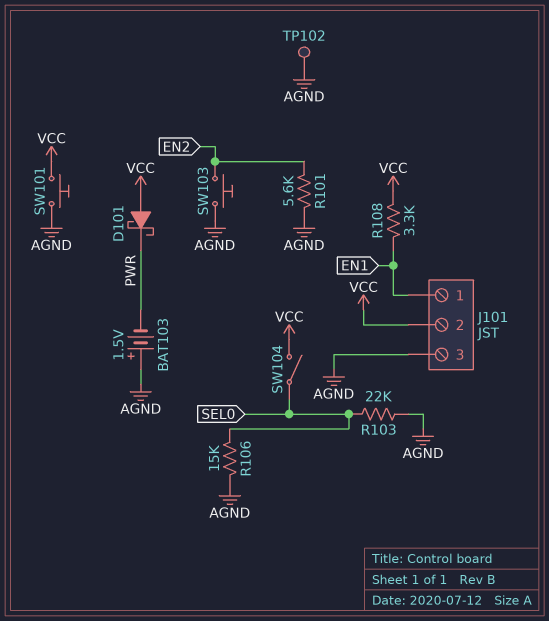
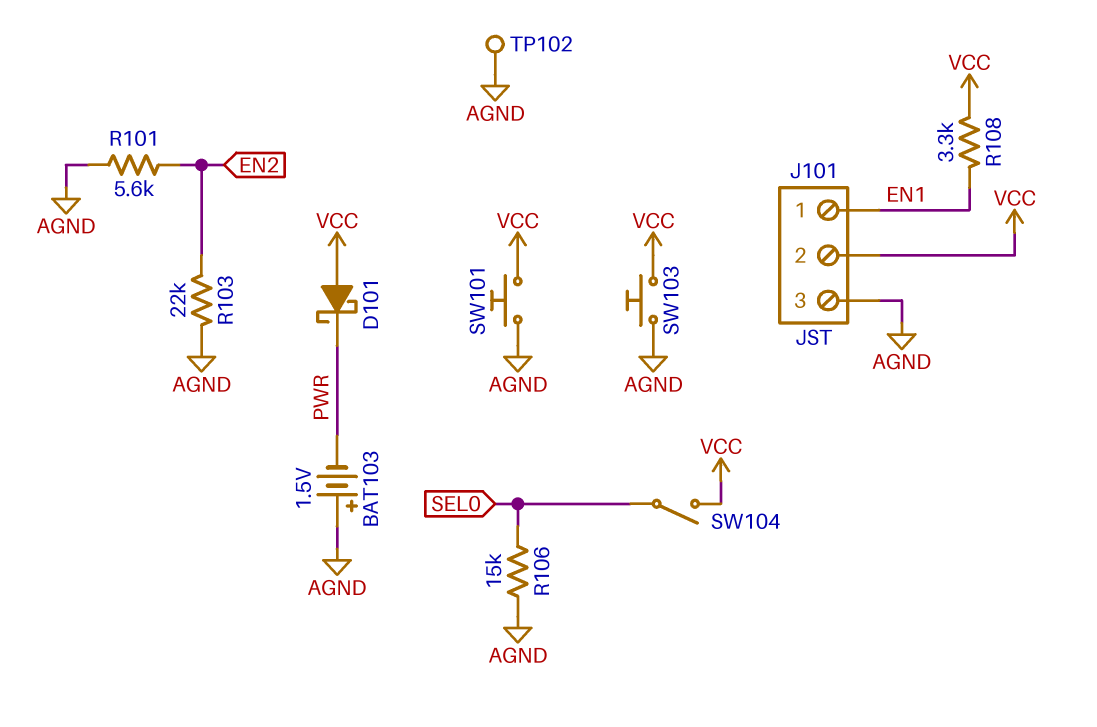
R103: 22k (AGND, SEL0) -> 22k (AGND, EN2)
SW103: button (AGND, EN2) -> button (AGND, VCC)

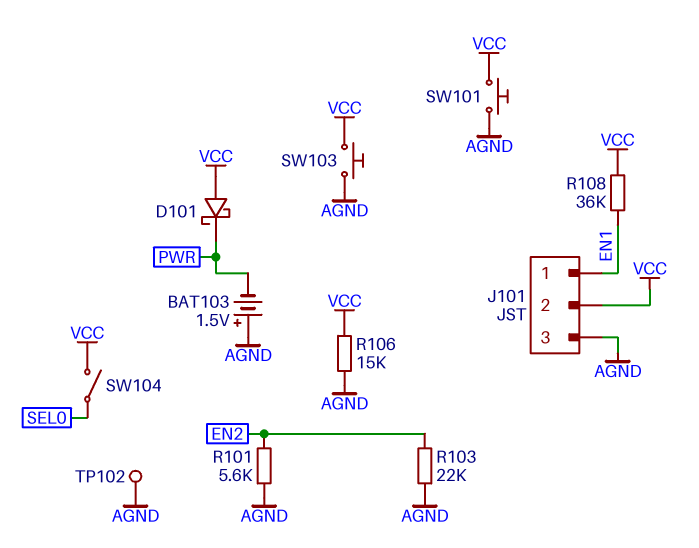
R106: 15k (AGND, SEL0) -> 15k (AGND, VCC)
R108: 3.3k (EN1, VCC) -> 36k (EN1, VCC)

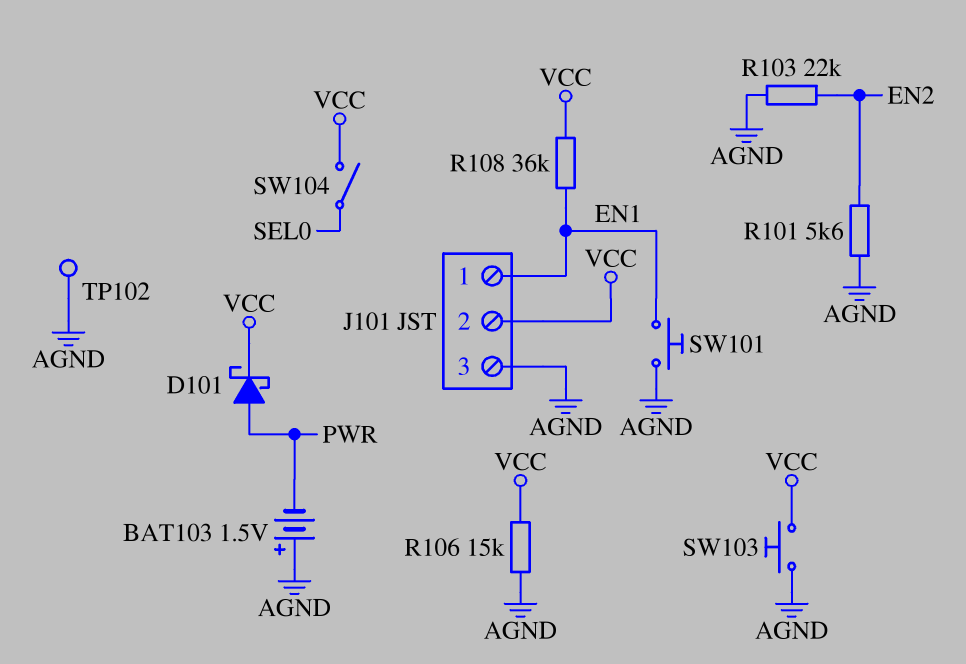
D101: schottky (A VCC, K PWR) -> schottky (A PWR, K VCC)
SW101: button (AGND, VCC) -> button (AGND, EN1)

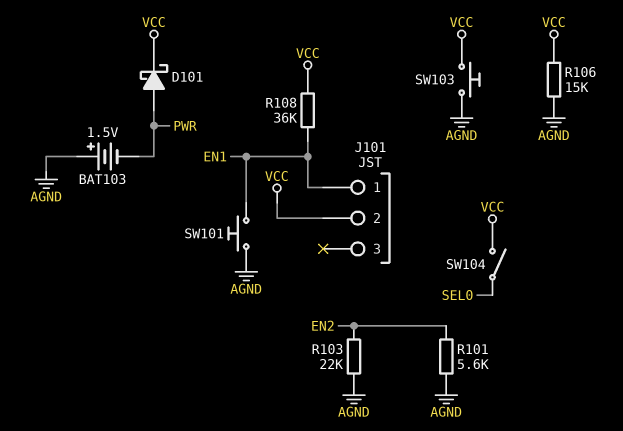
J101 pin 3: AGND -> none
TP102: test point (AGND) -> none

